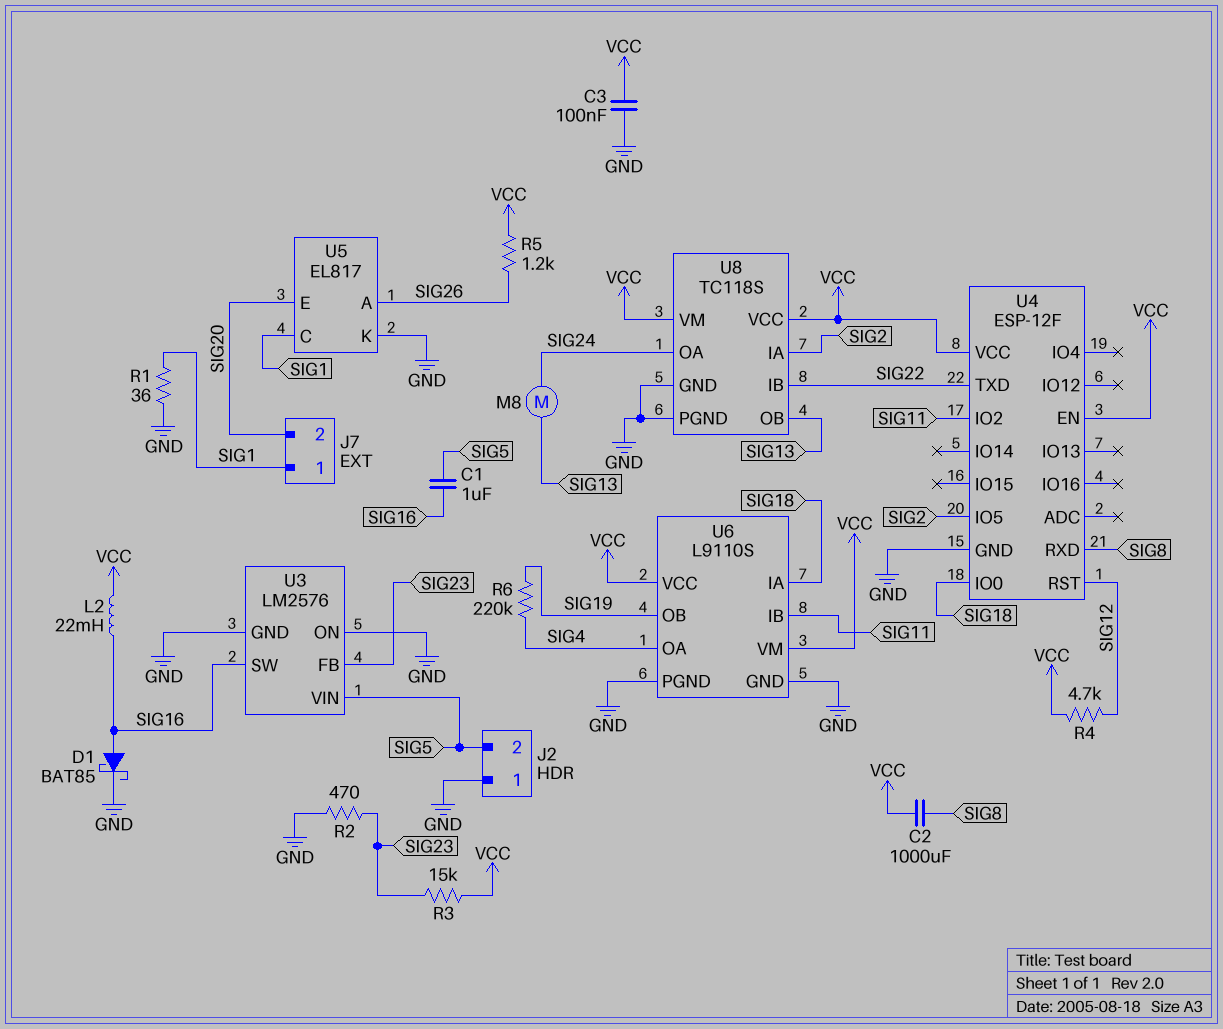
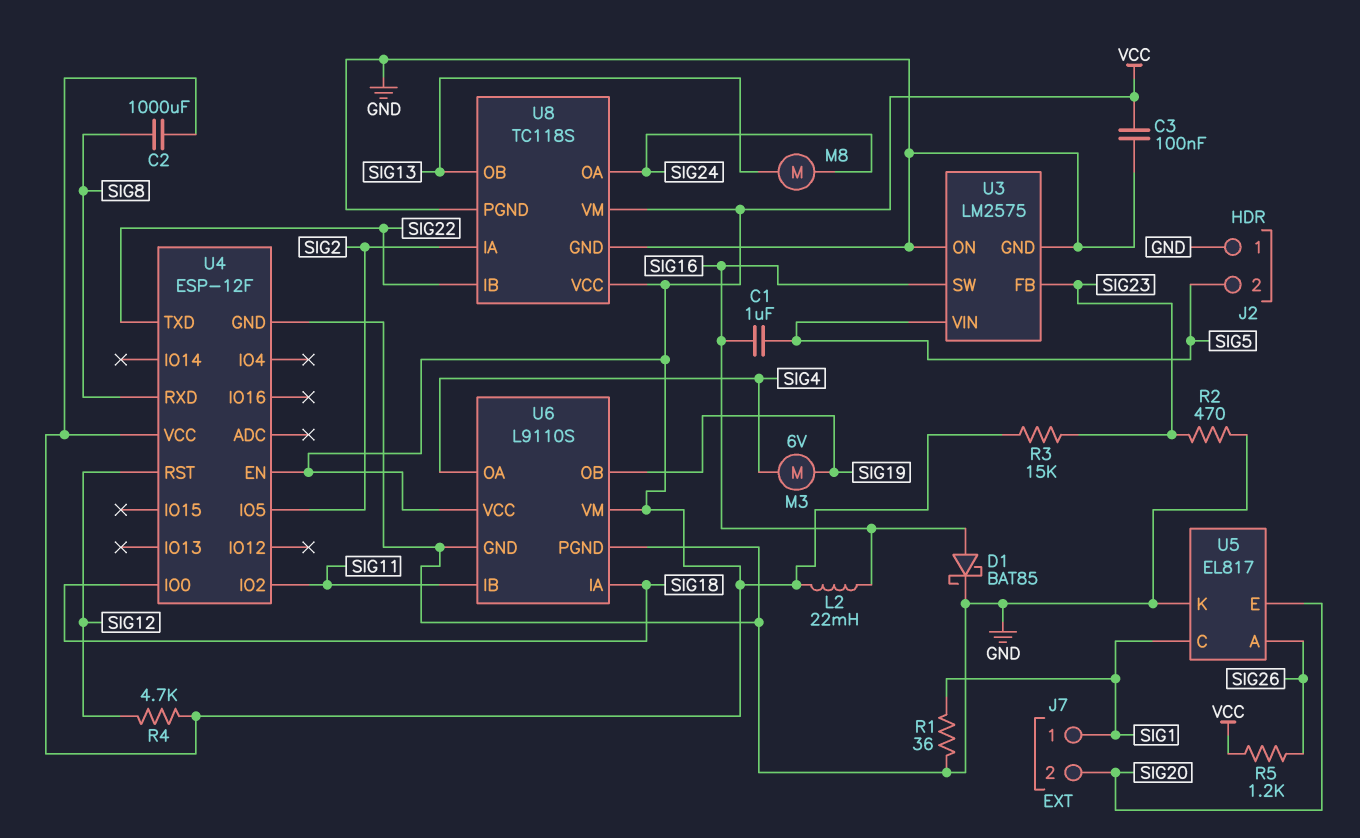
M3: none -> motor 6V (SIG4, SIG19)
R6: 220k (SIG4, SIG19) -> none
U3: LM2576 -> LM2575

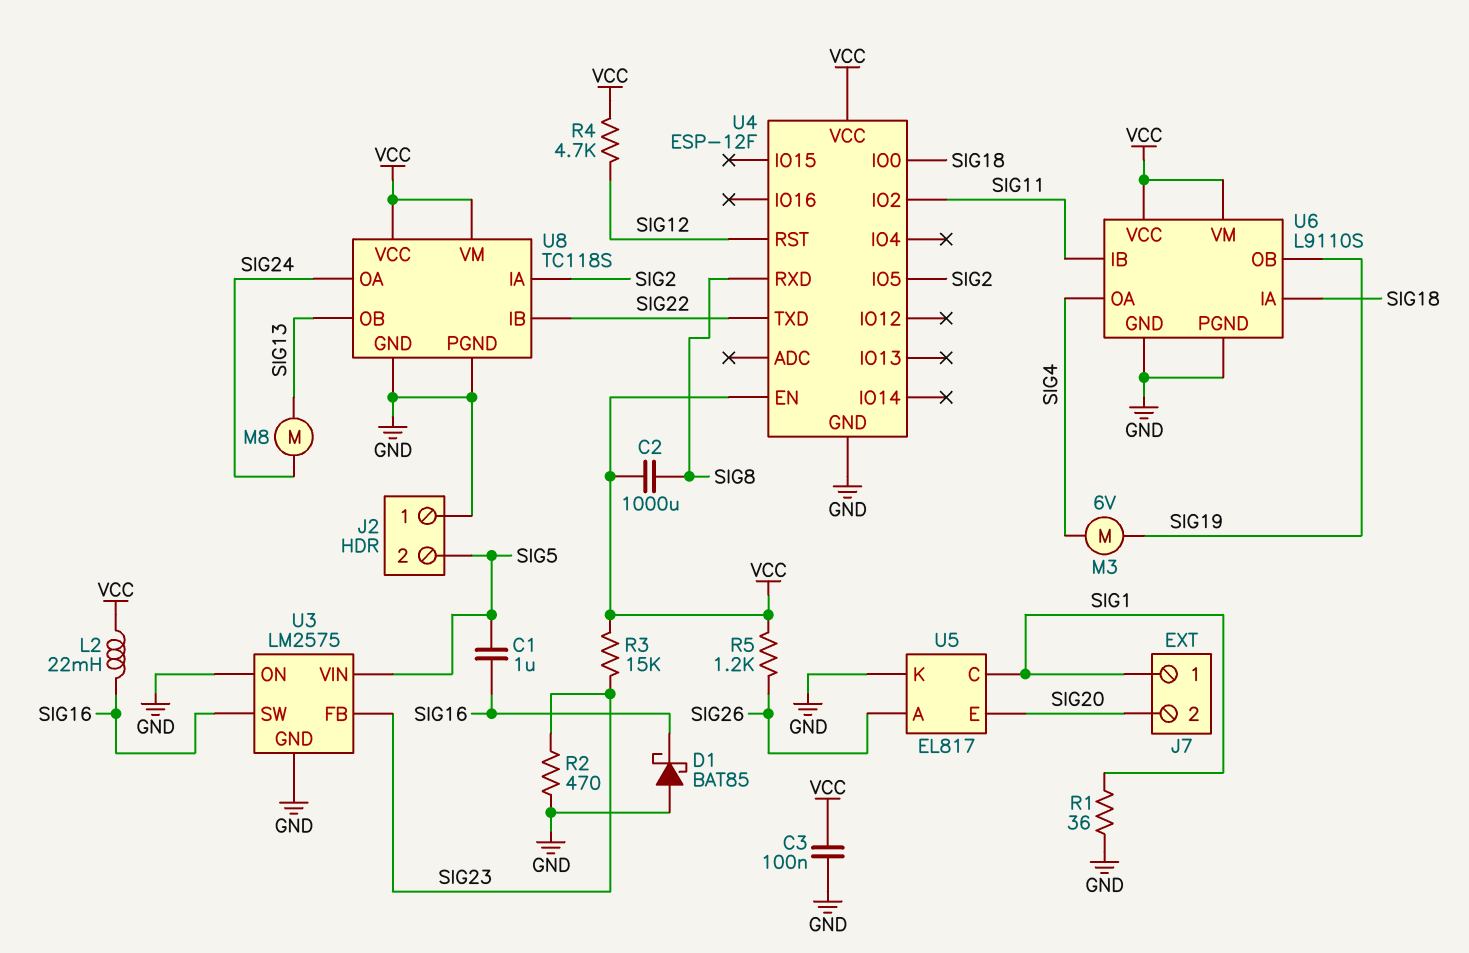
D1: schottky BAT85 (A SIG16, K GND) -> schottky BAT85 (A GND, K SIG16)

